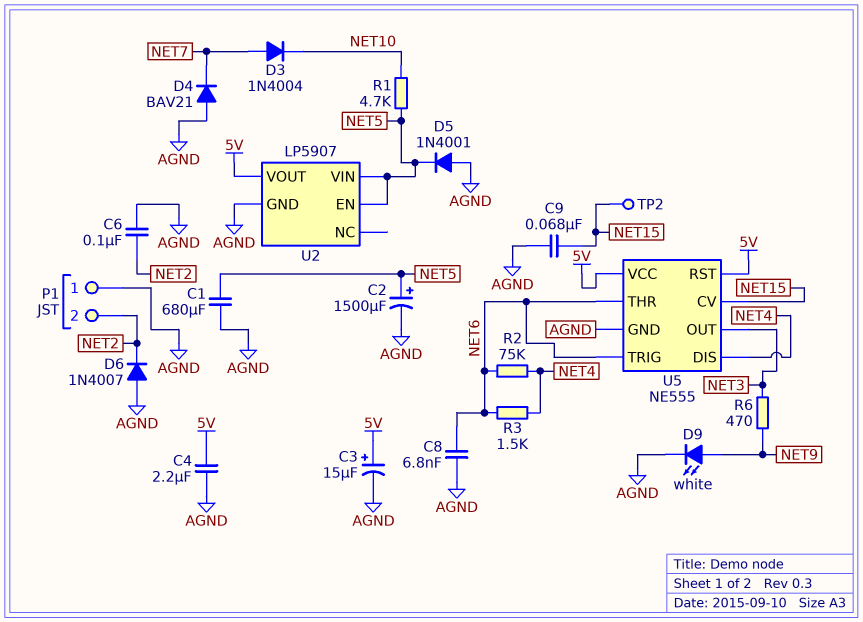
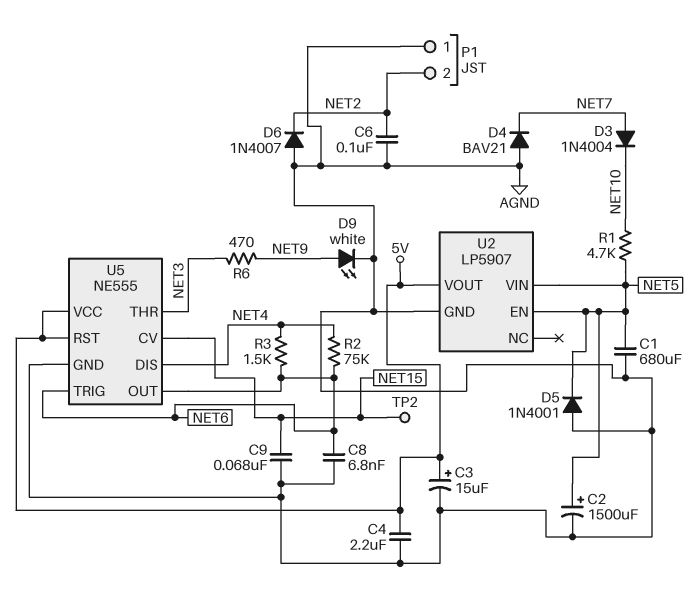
U5 pin OUT: NET3 -> NET6
U5 pin THR: NET6 -> NET3

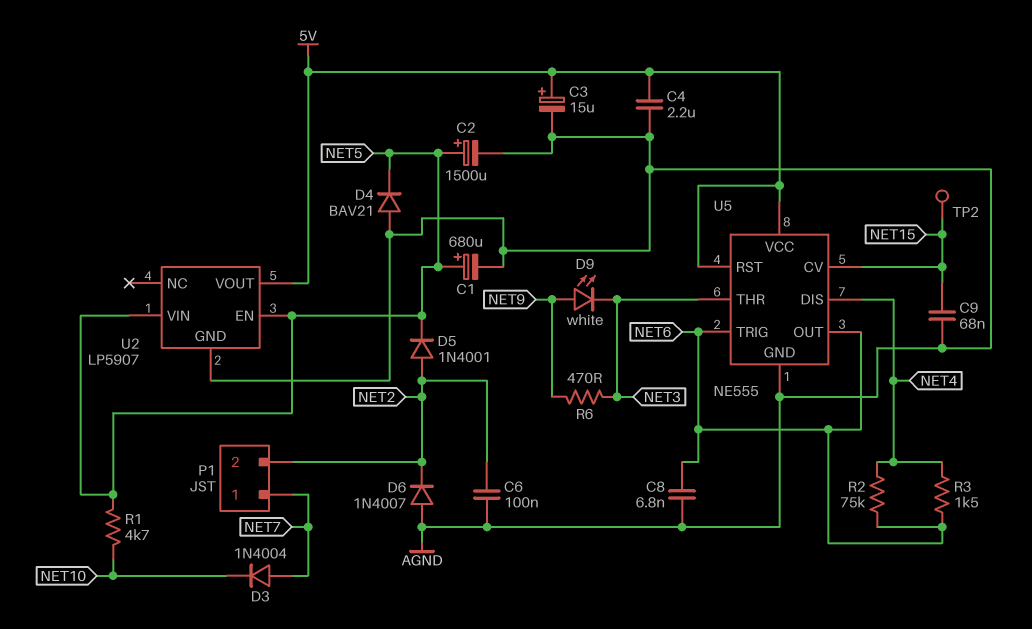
C1: 680uF (AGND, NET5) -> 680uF (plus NET5, minus AGND)
D4: diode BAV21 (A AGND, K NET7) -> diode BAV21 (A AGND, K NET5)
D5: diode 1N4001 (A AGND, K NET5) -> diode 1N4001 (A NET2, K NET5)
D9: LED white (A NET9, K AGND) -> LED white (A NET9, K NET3)
P1 pin 1: AGND -> NET7

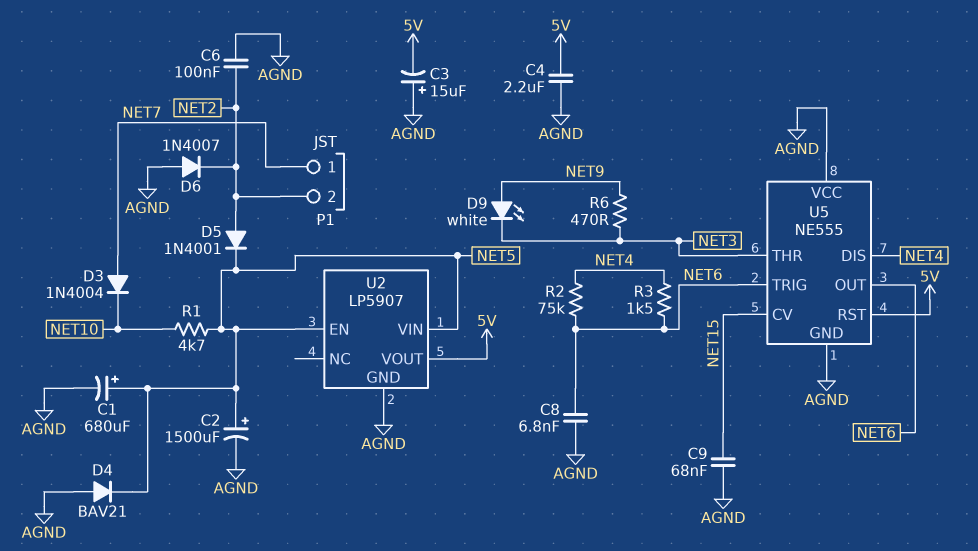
C3: 15uF (plus 5V, minus AGND) -> 15uF (plus AGND, minus 5V)
TP2: test point (NET15) -> none
U5 pin VCC: 5V -> AGND

